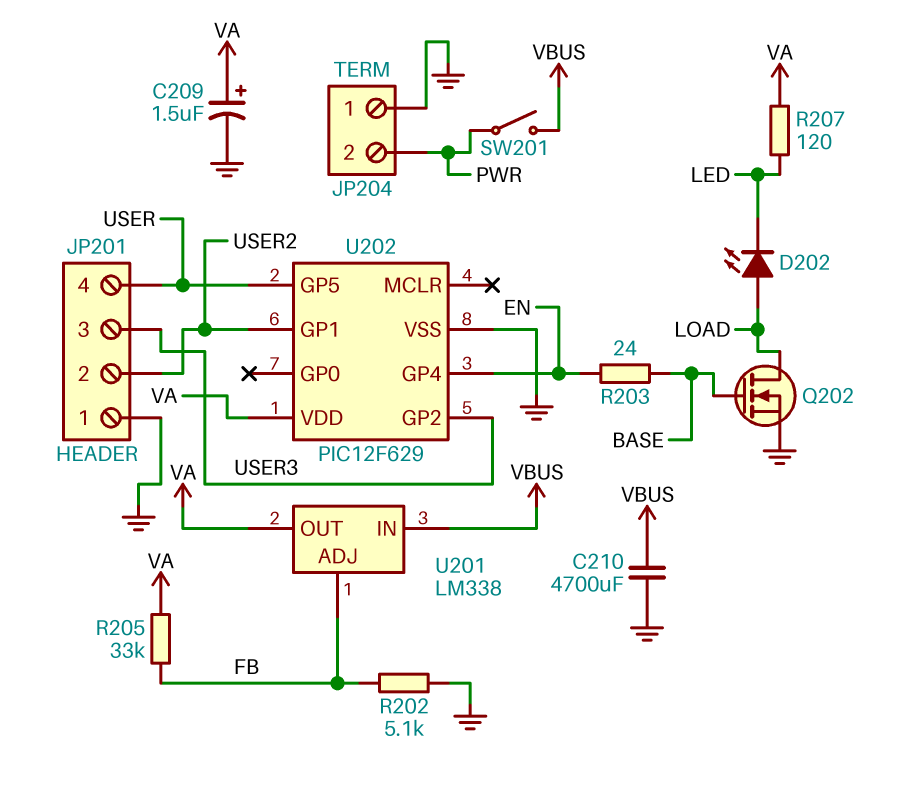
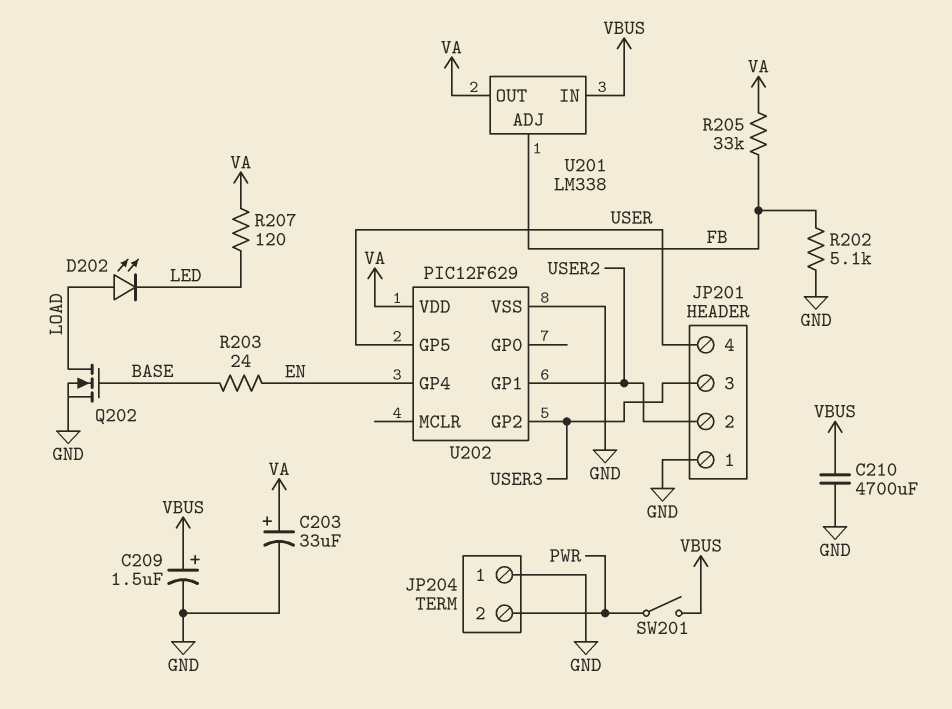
C203: none -> 33uF (plus VA, minus GND)
C209: 1.5uF (plus VA, minus GND) -> 1.5uF (plus VBUS, minus GND)

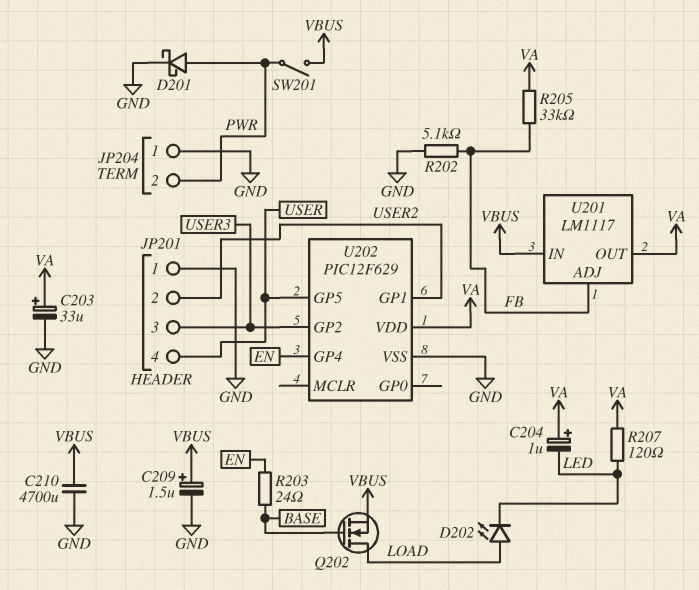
C204: none -> 1uF (plus VA, minus LED)
D201: none -> schottky (A PWR, K GND)
Q202: NMOS (G BASE, D LOAD, S GND) -> NMOS (G BASE, D LOAD, S VBUS)
U201: LM338 -> LM1117

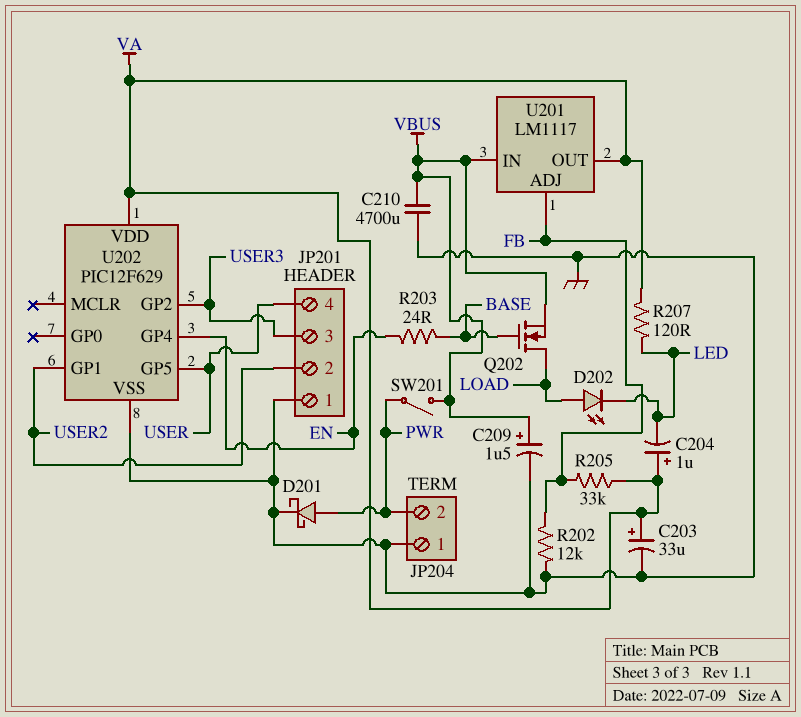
R202: 5.1k (FB, GND) -> 12k (FB, GND)

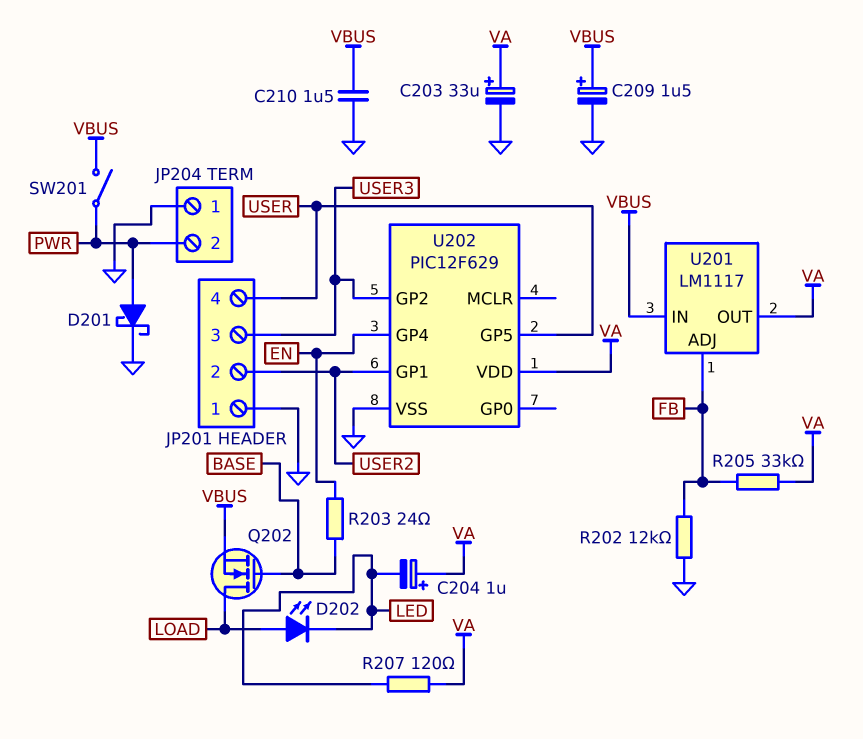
C210: 4700uF (GND, VBUS) -> 1.5uF (GND, VBUS)

